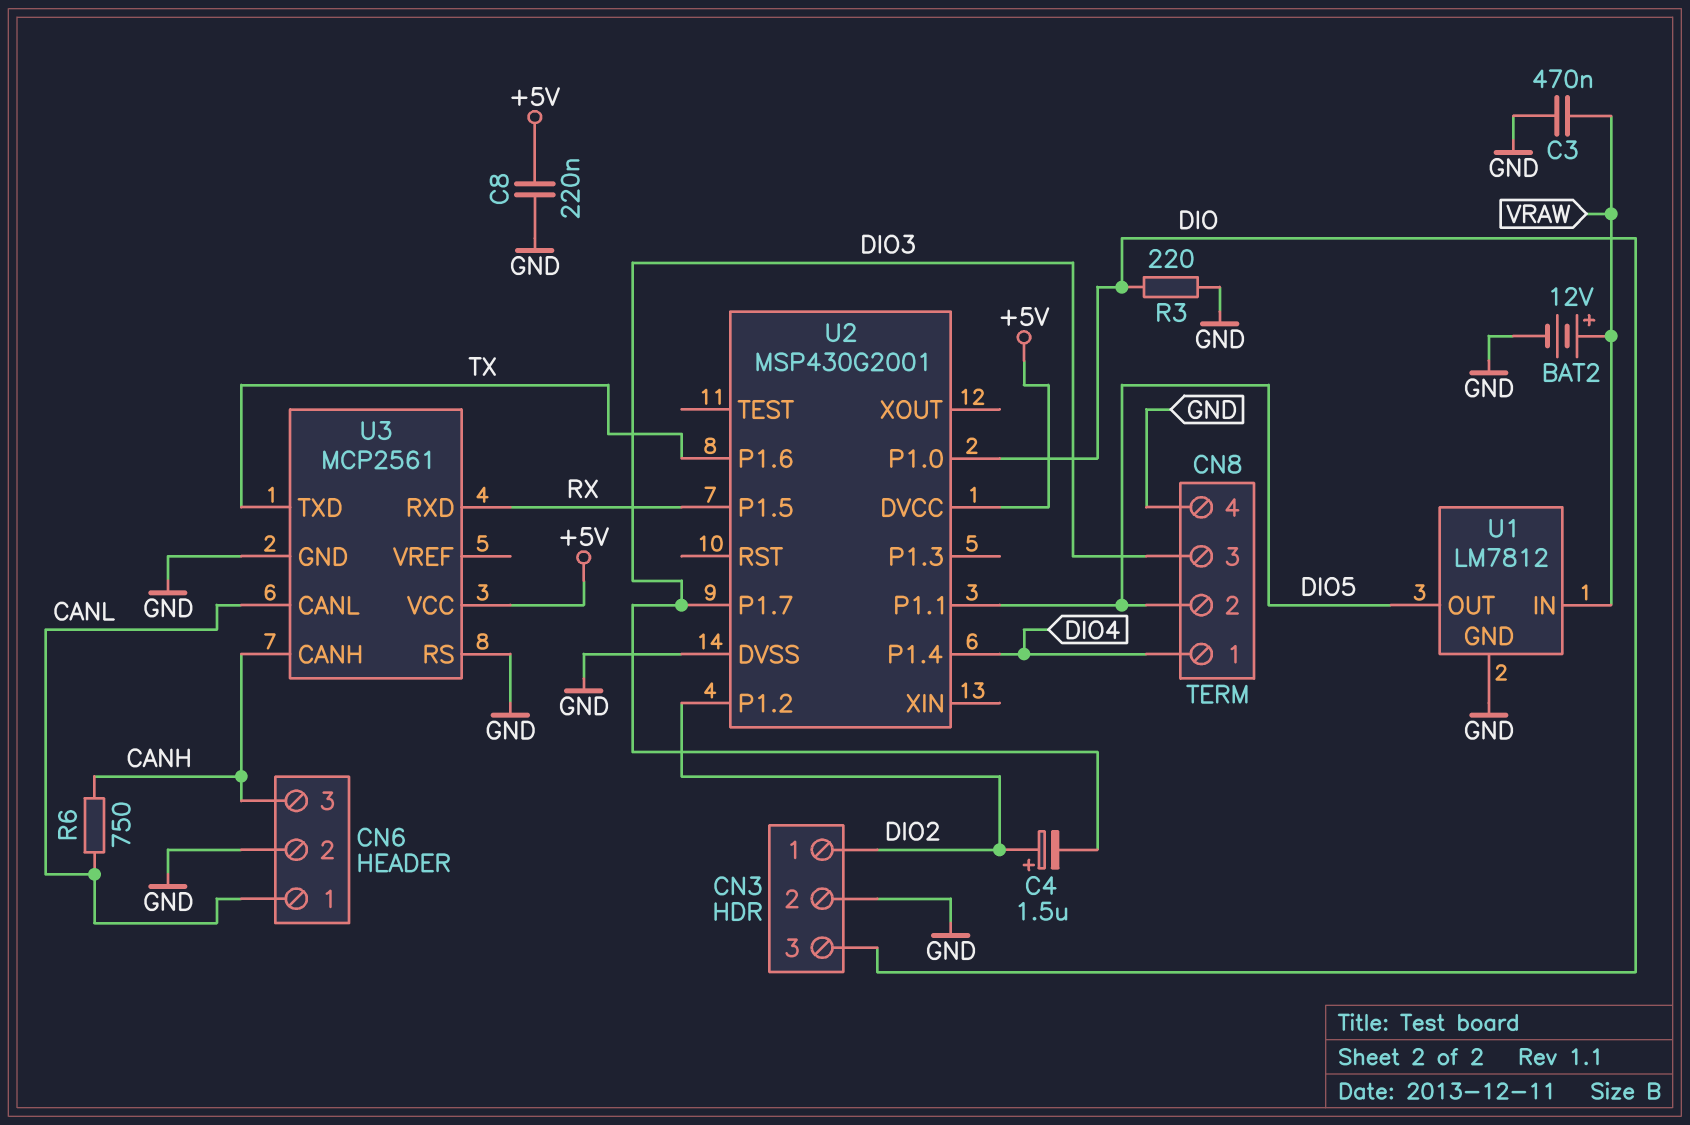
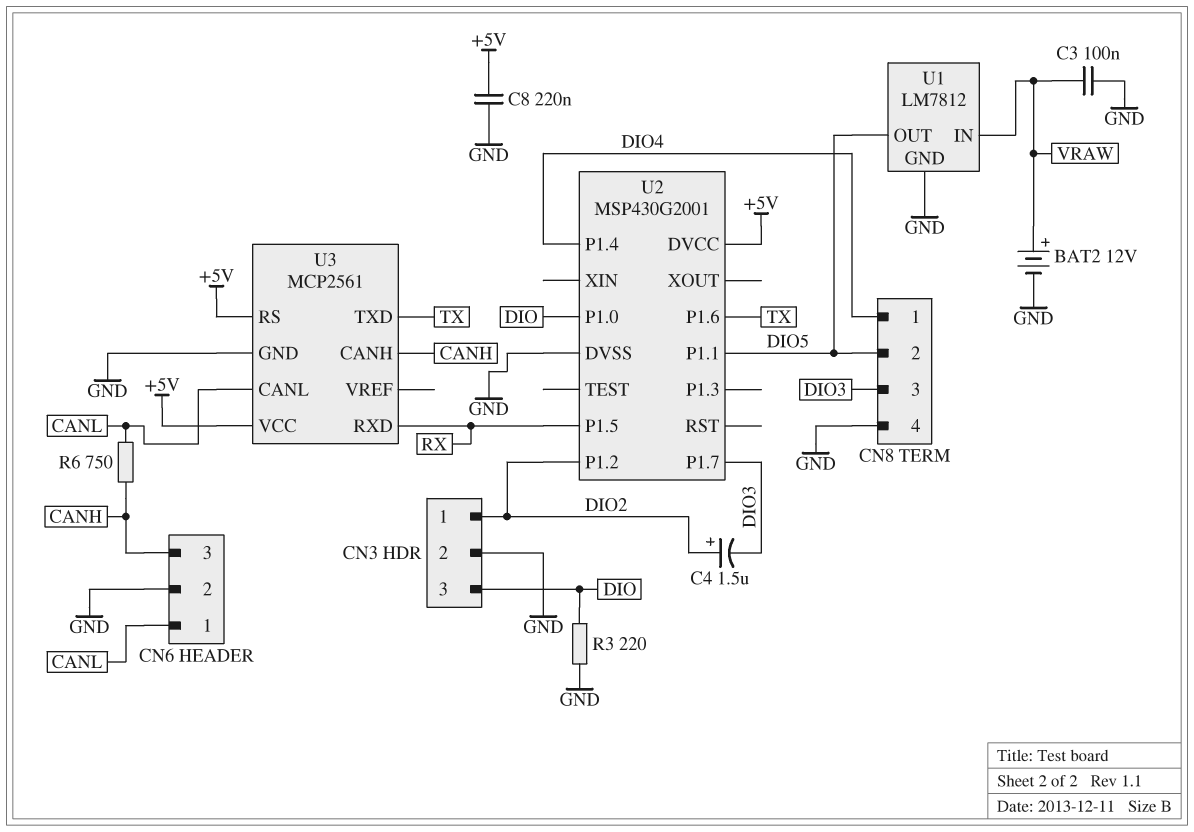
C3: 470nF (GND, VRAW) -> 100nF (GND, VRAW)
U3 pin RS: GND -> +5V

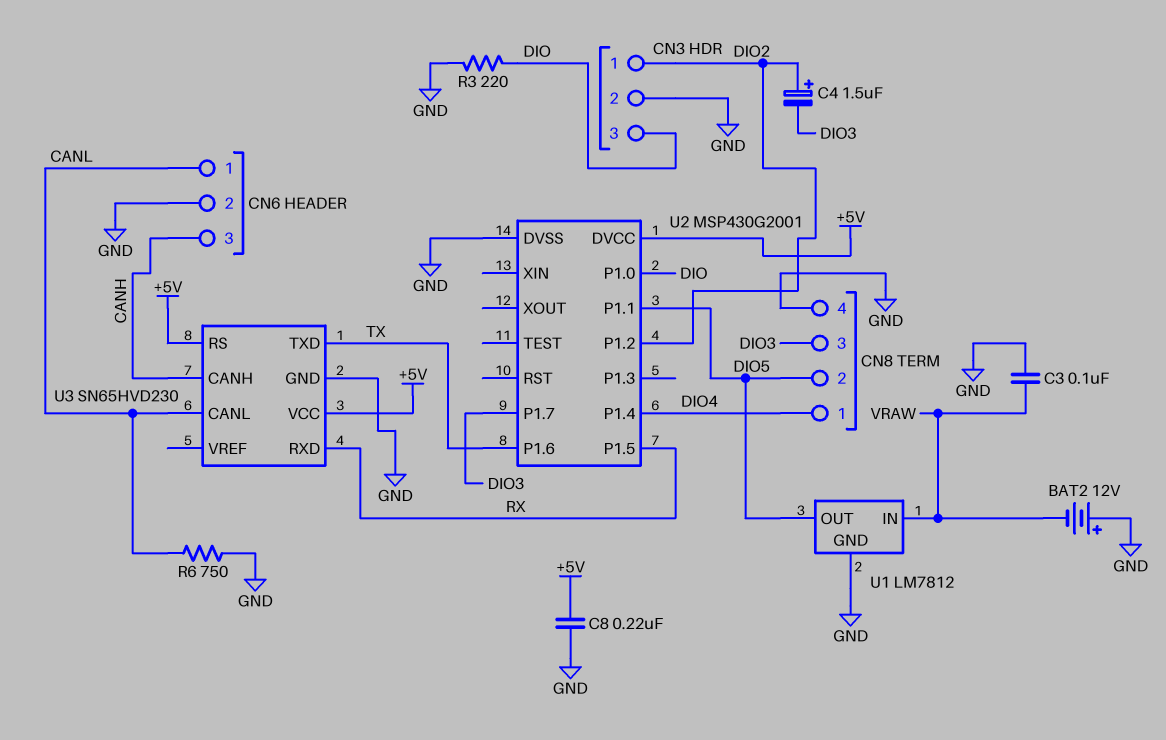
BAT2: 12V (plus VRAW, minus GND) -> 12V (plus GND, minus VRAW)
R6: 750 (CANH, CANL) -> 750 (CANL, GND)
U3: MCP2561 -> SN65HVD230

